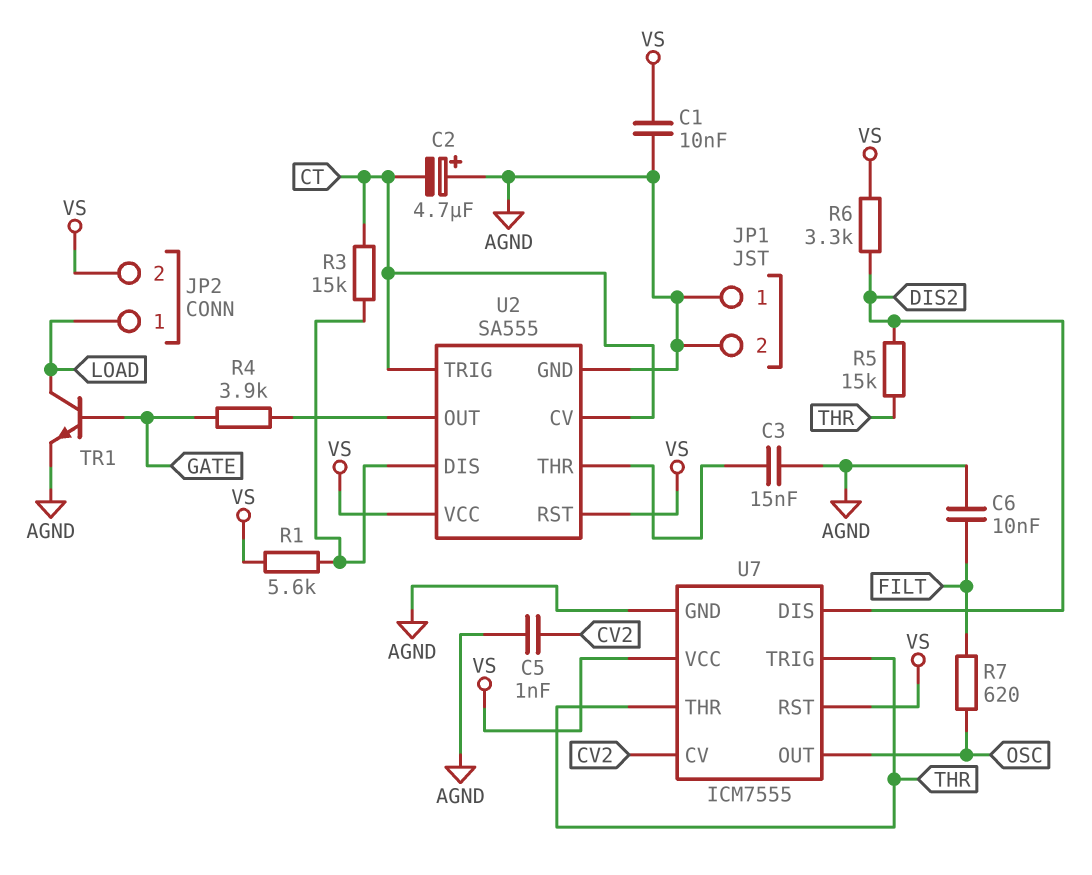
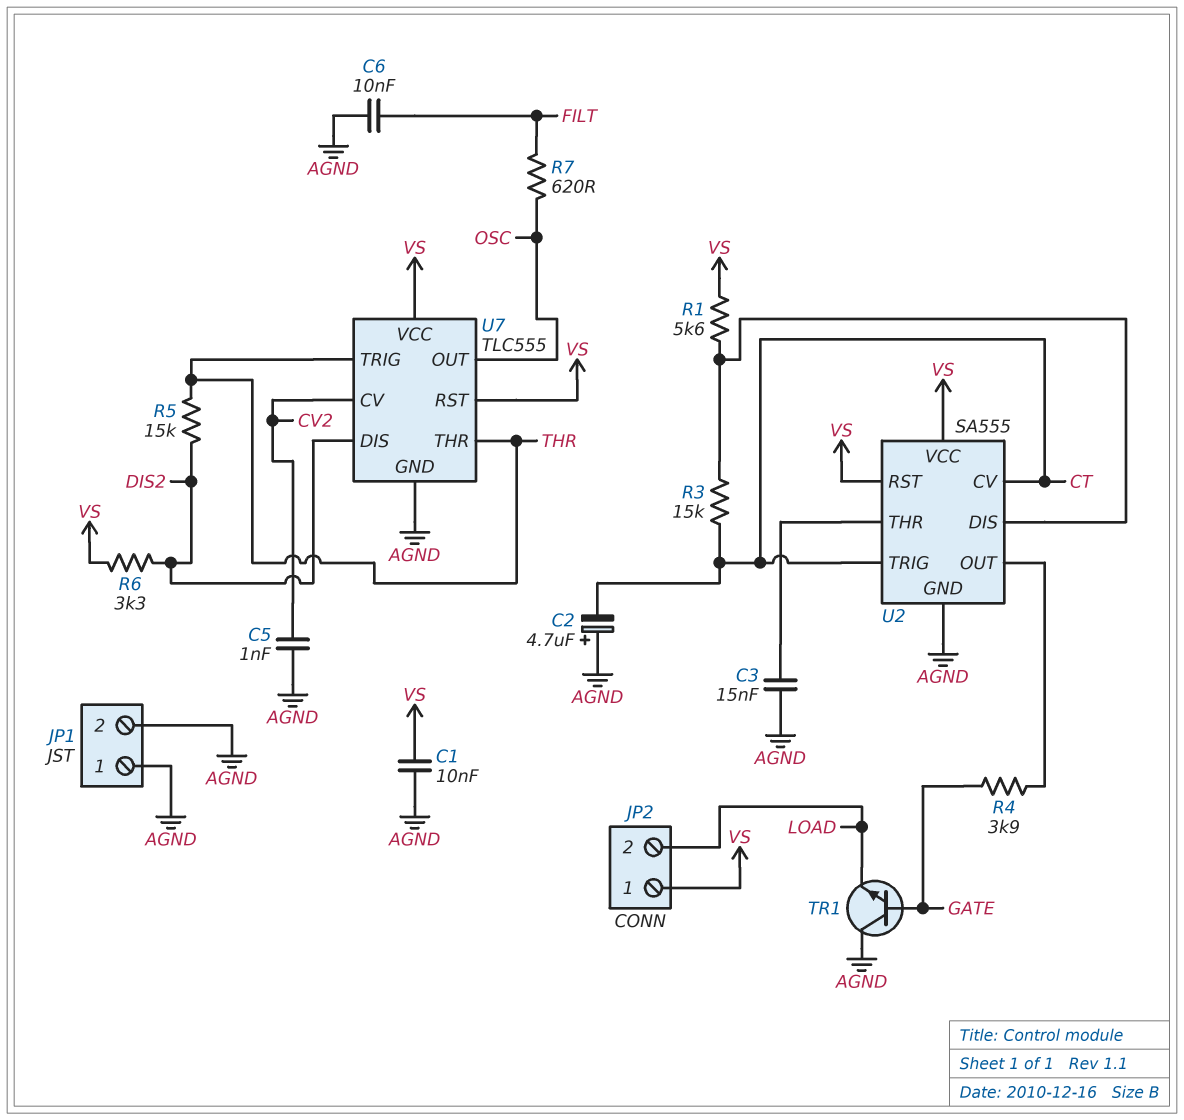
JP2 pin 1: LOAD -> VS
JP2 pin 2: VS -> LOAD
TR1: NPN (B GATE, C LOAD, E AGND) -> NPN (B GATE, C AGND, E LOAD)
U7: ICM7555 -> TLC555

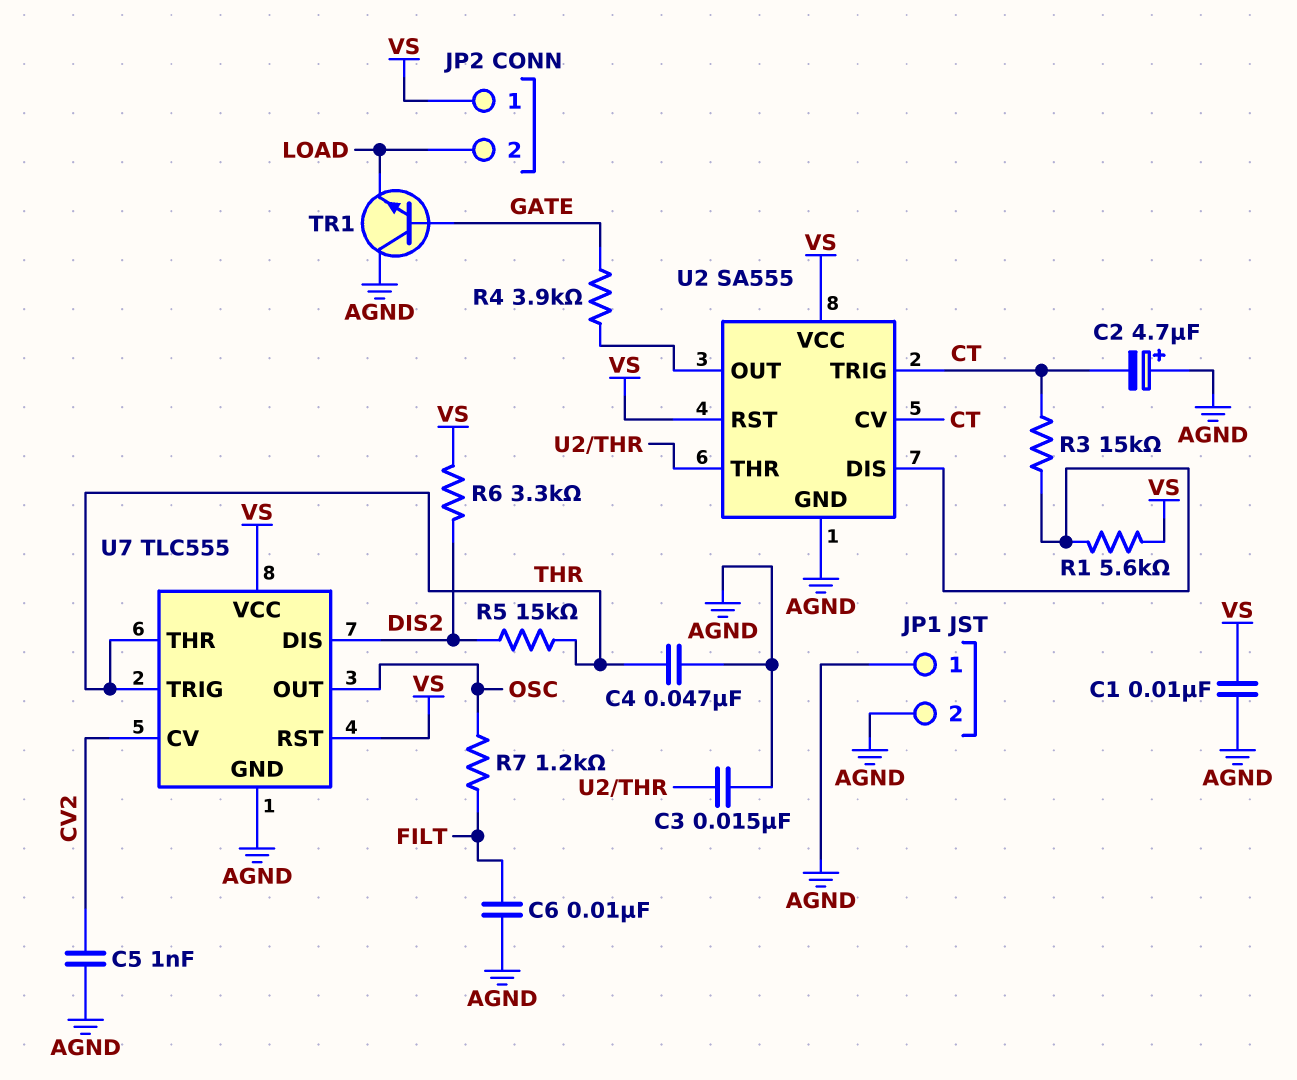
C4: none -> 47nF (AGND, THR)
R7: 620 (FILT, OSC) -> 1.2k (FILT, OSC)

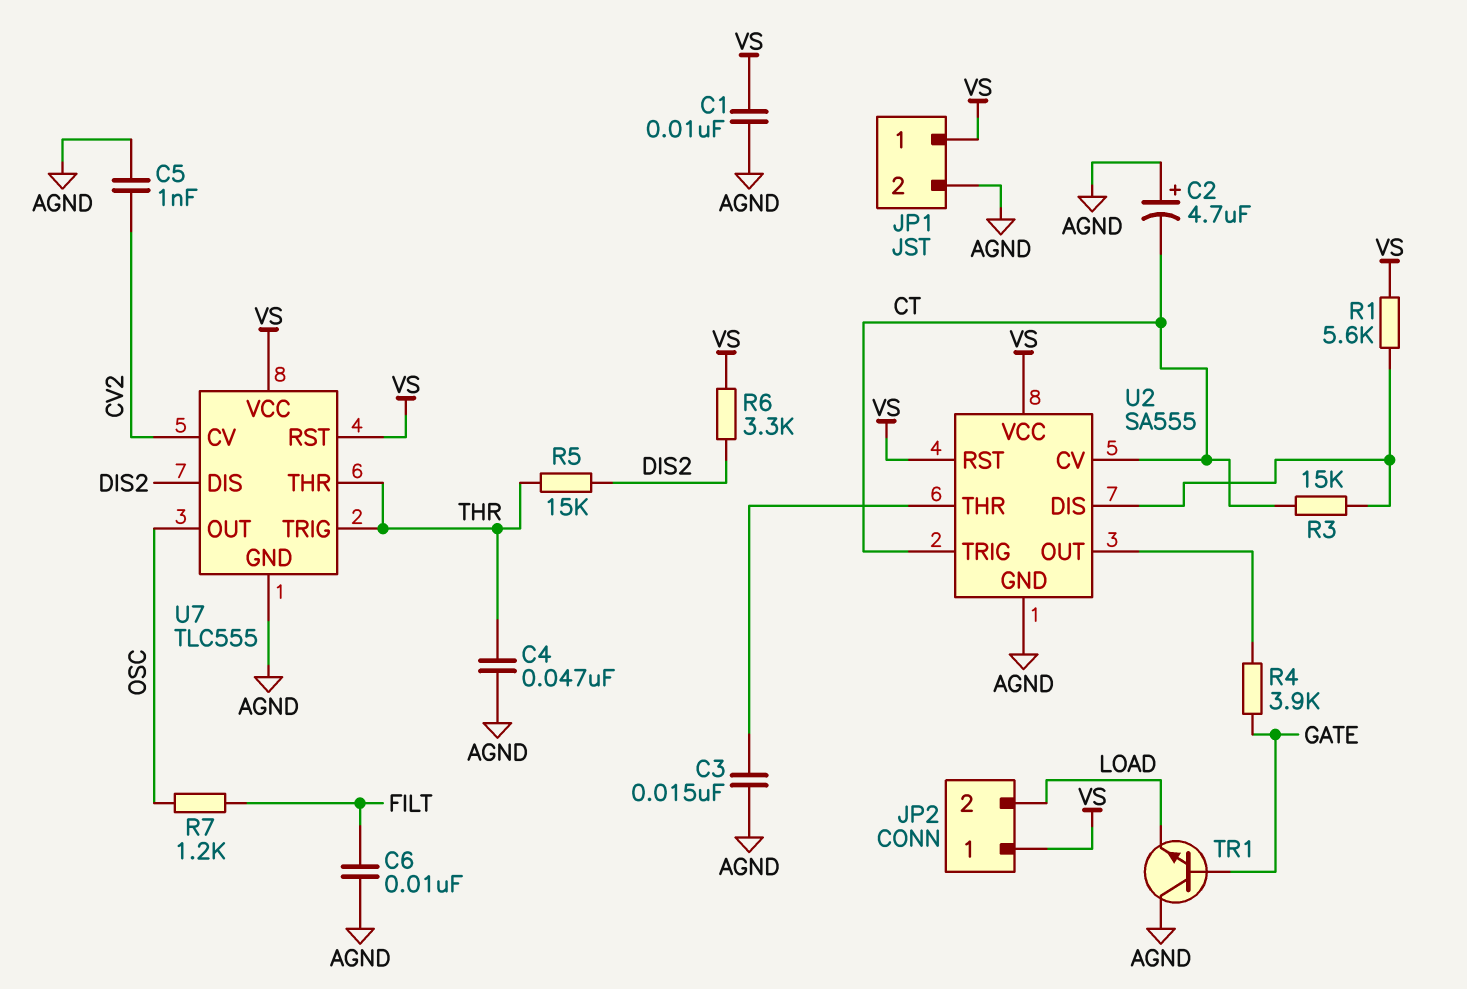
JP1 pin 1: AGND -> VS

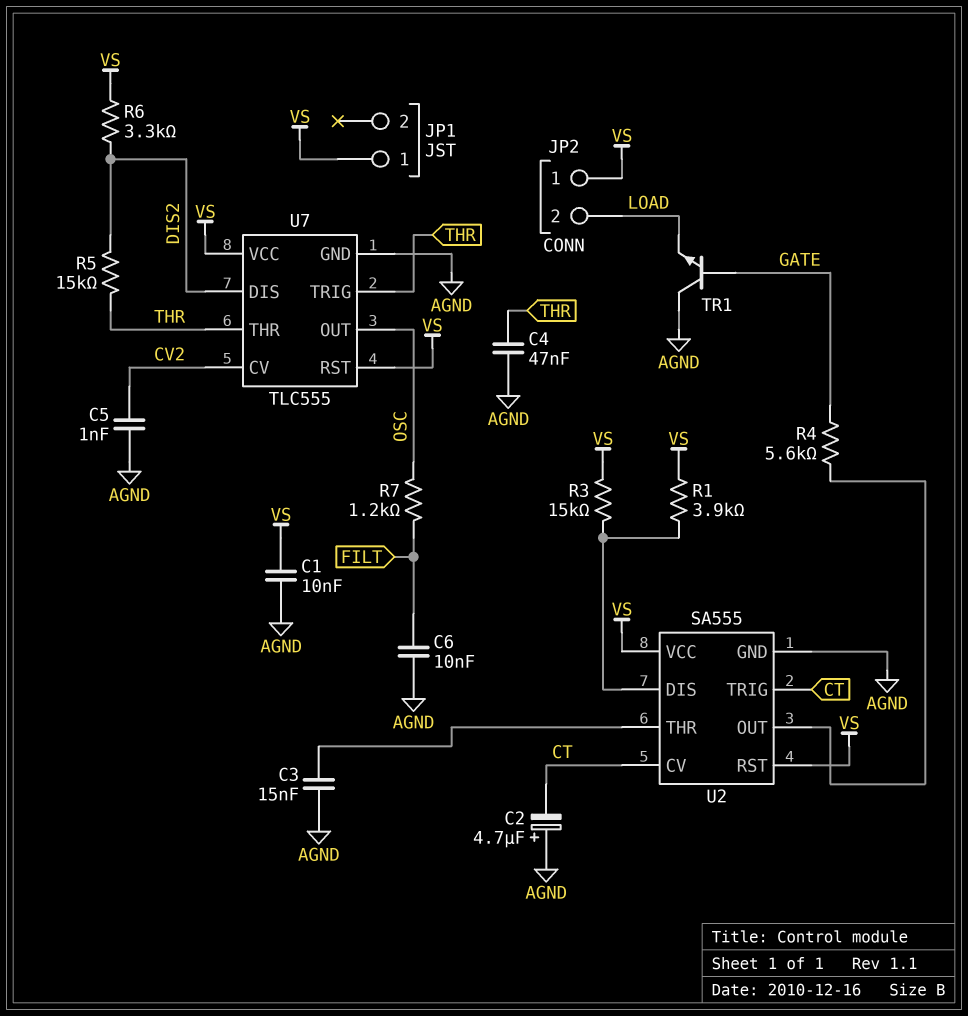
JP1 pin 2: AGND -> none
R1: 5.6k (U2/DIS, VS) -> 3.9k (U2/DIS, VS)
R3: 15k (CT, U2/DIS) -> 15k (U2/DIS, VS)
R4: 3.9k (GATE, U2/OUT) -> 5.6k (GATE, U2/OUT)

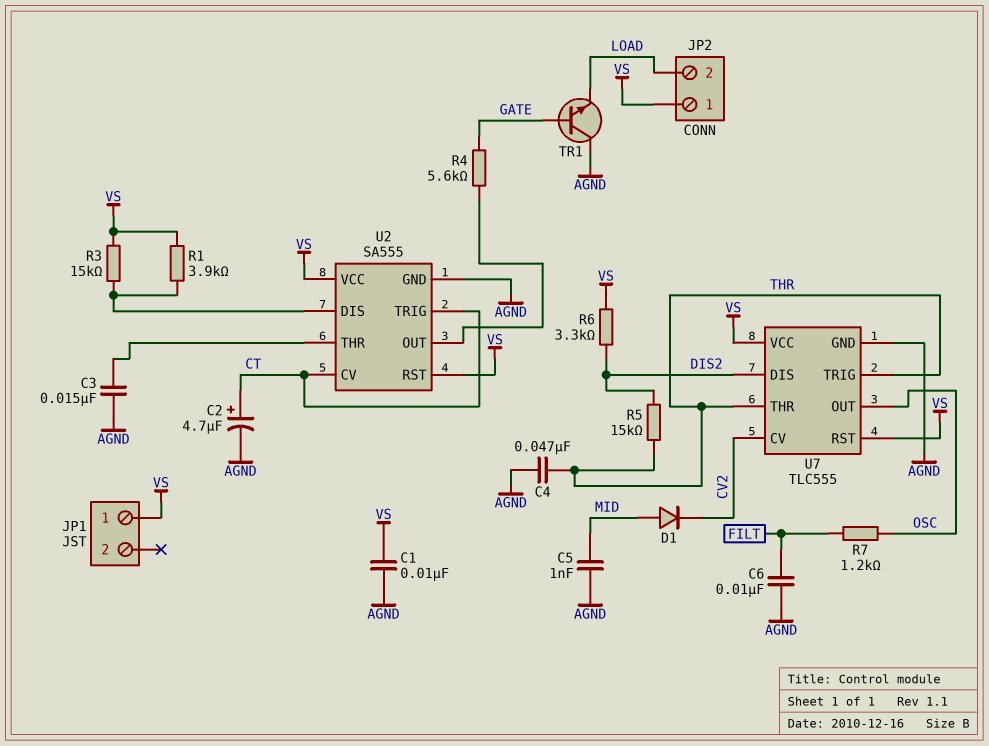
C2: 4.7uF (plus AGND, minus CT) -> 4.7uF (plus CT, minus AGND)
C5: 1nF (AGND, CV2) -> 1nF (AGND, MID)
D1: none -> diode (A MID, K CV2)

